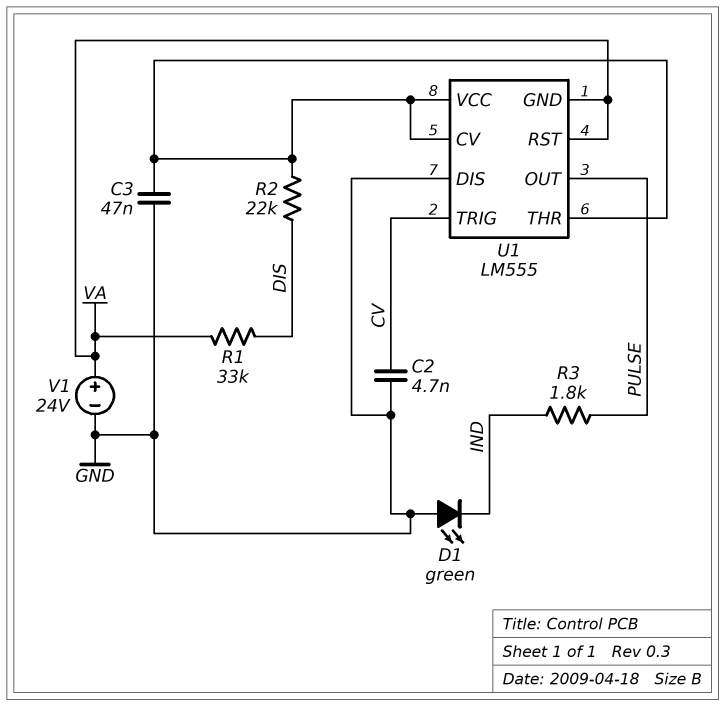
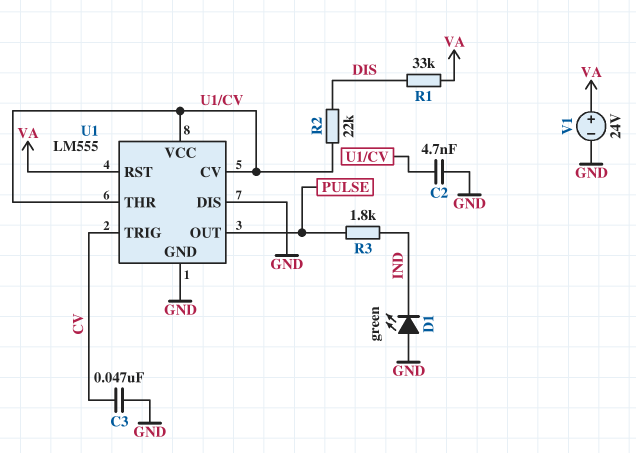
C2: 4.7nF (CV, GND) -> 4.7nF (GND, U1/CV)
C3: 47nF (GND, U1/CV) -> 47nF (CV, GND)
U1 pin GND: VA -> GND

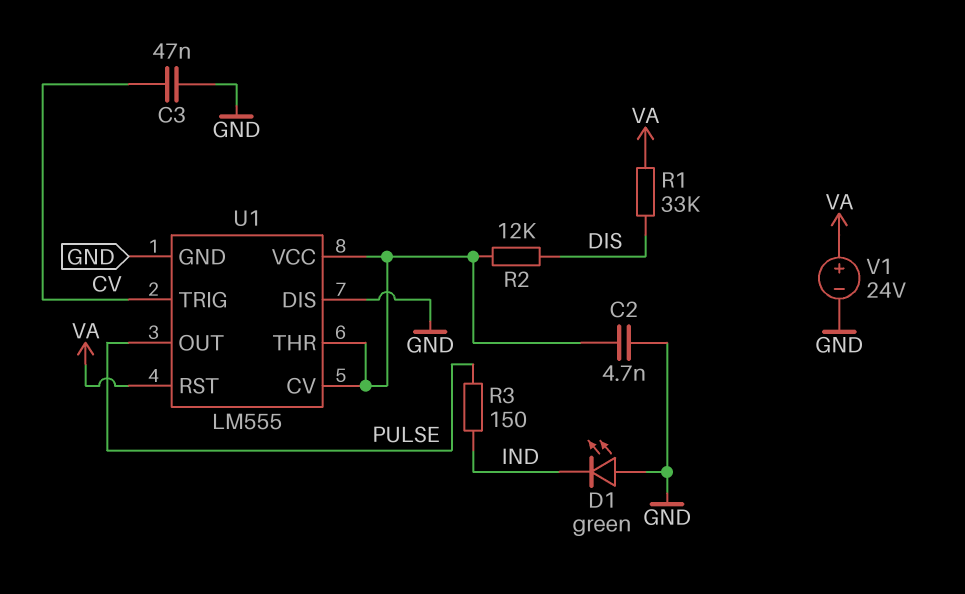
R2: 22k (DIS, U1/CV) -> 12k (DIS, U1/CV)
R3: 1.8k (IND, PULSE) -> 150 (IND, PULSE)

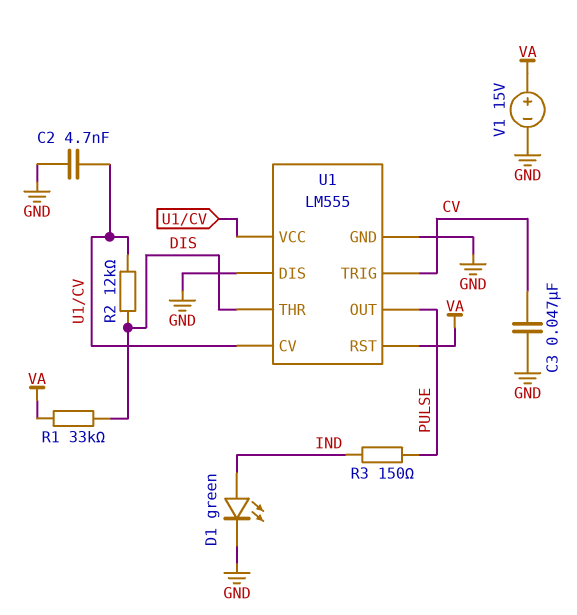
D1: LED green (A GND, K IND) -> LED green (A IND, K GND)
U1 pin THR: U1/CV -> DIS
V1: 24V (plus VA, minus GND) -> 15V (plus VA, minus GND)

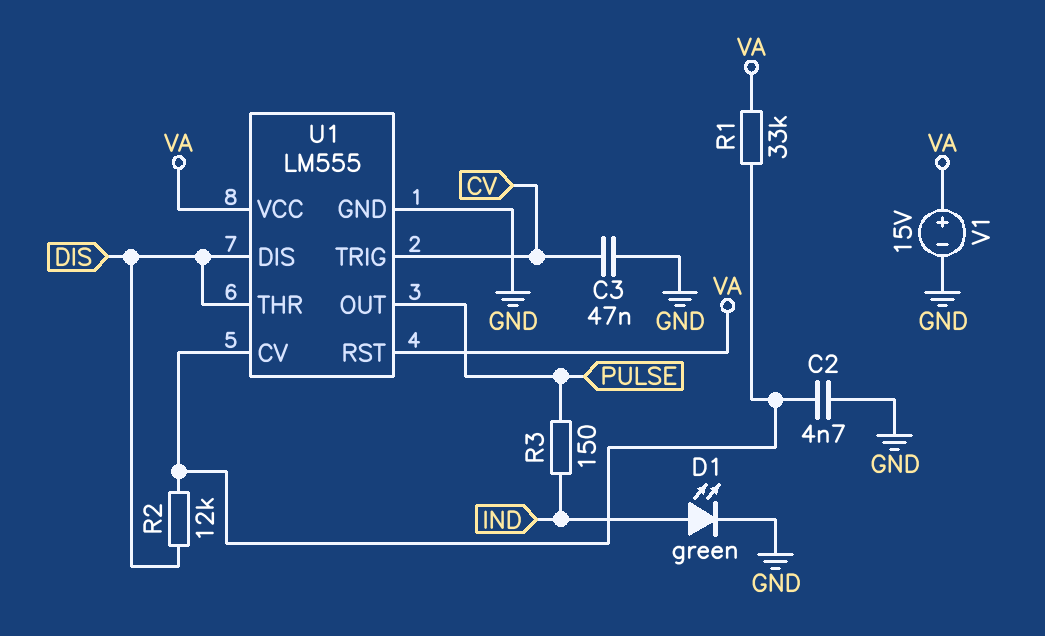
R1: 33k (DIS, VA) -> 33k (U1/CV, VA)
U1 pin DIS: GND -> DIS
U1 pin VCC: U1/CV -> VA

